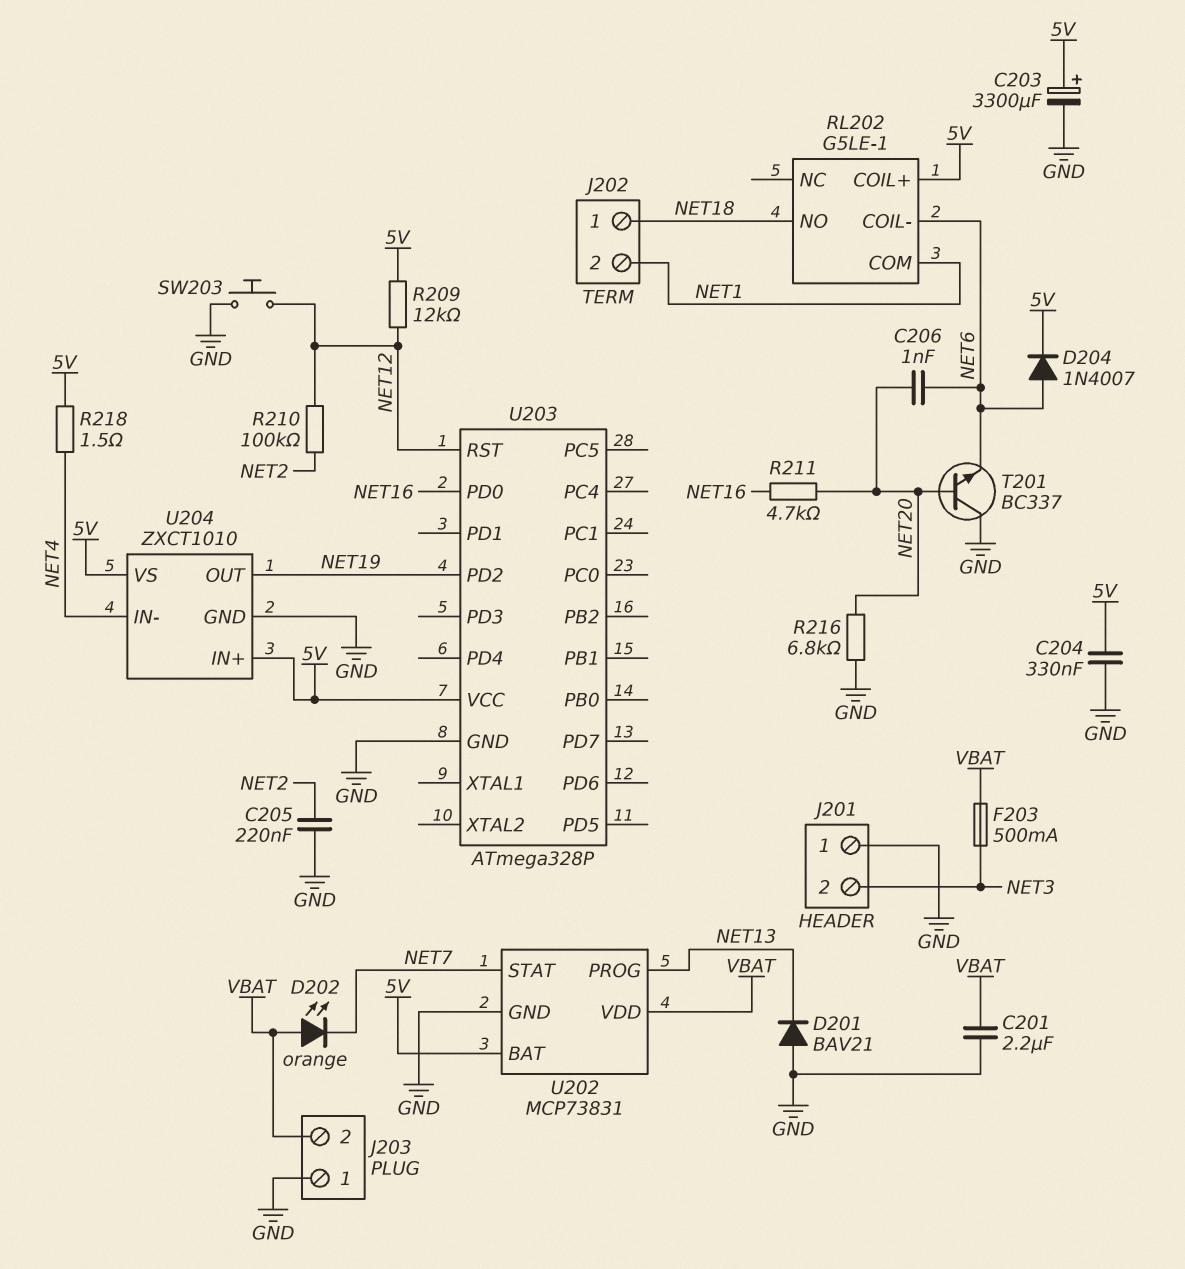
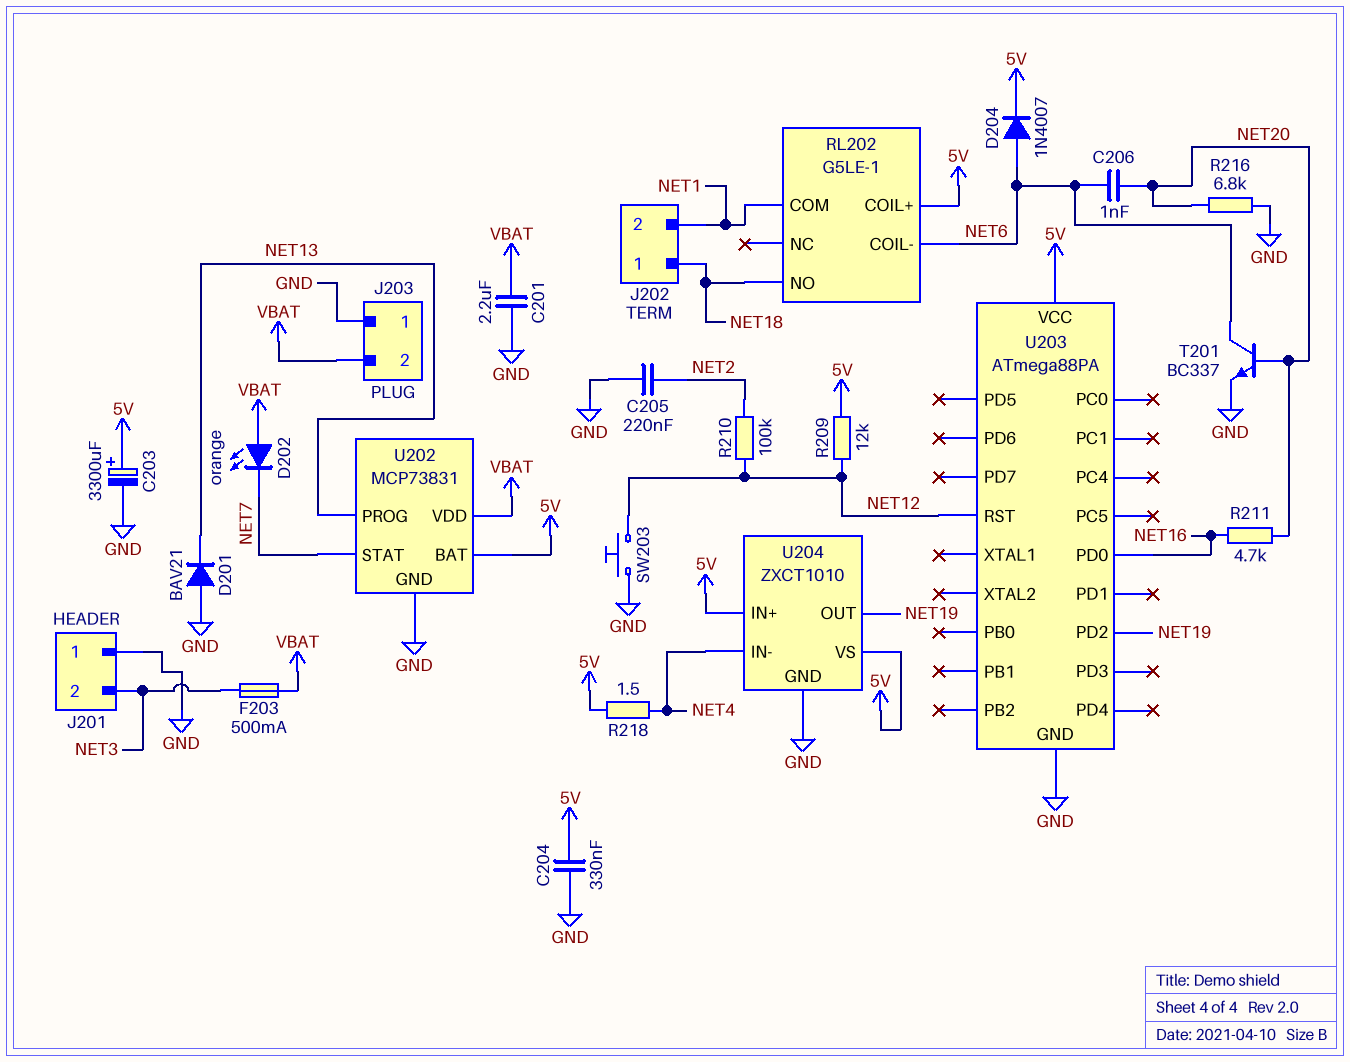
T201: NPN BC337 (B NET20, C GND, E NET6) -> NPN BC337 (B NET20, C NET6, E GND)
U203: ATmega328P -> ATmega88PA

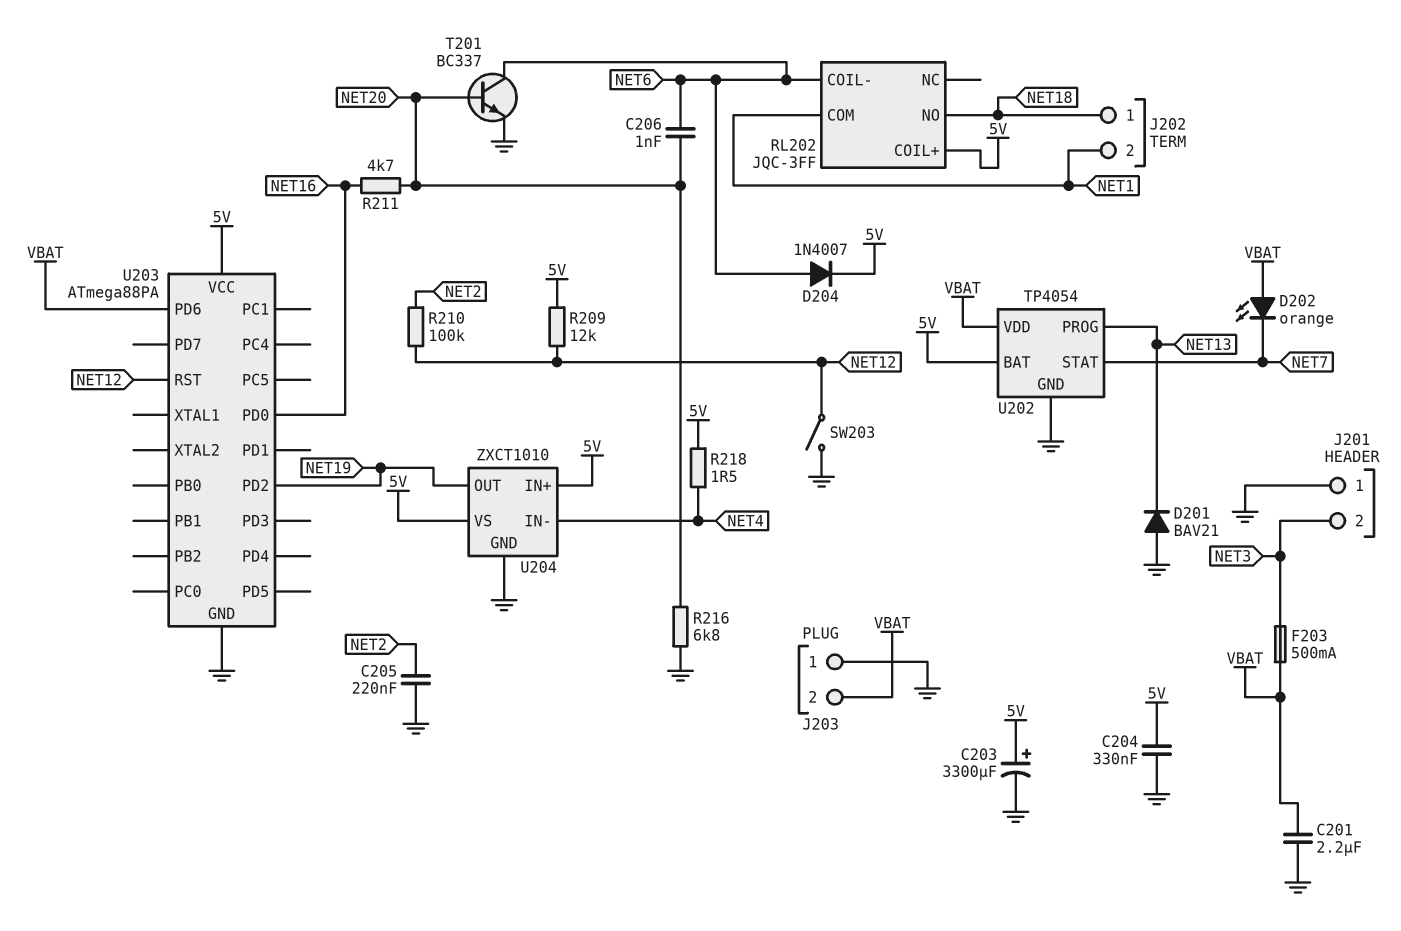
RL202: G5LE-1 -> JQC-3FF
SW203: button (GND, NET12) -> switch (GND, NET12)
U202: MCP73831 -> TP4054
U203 pin PD6: none -> VBAT

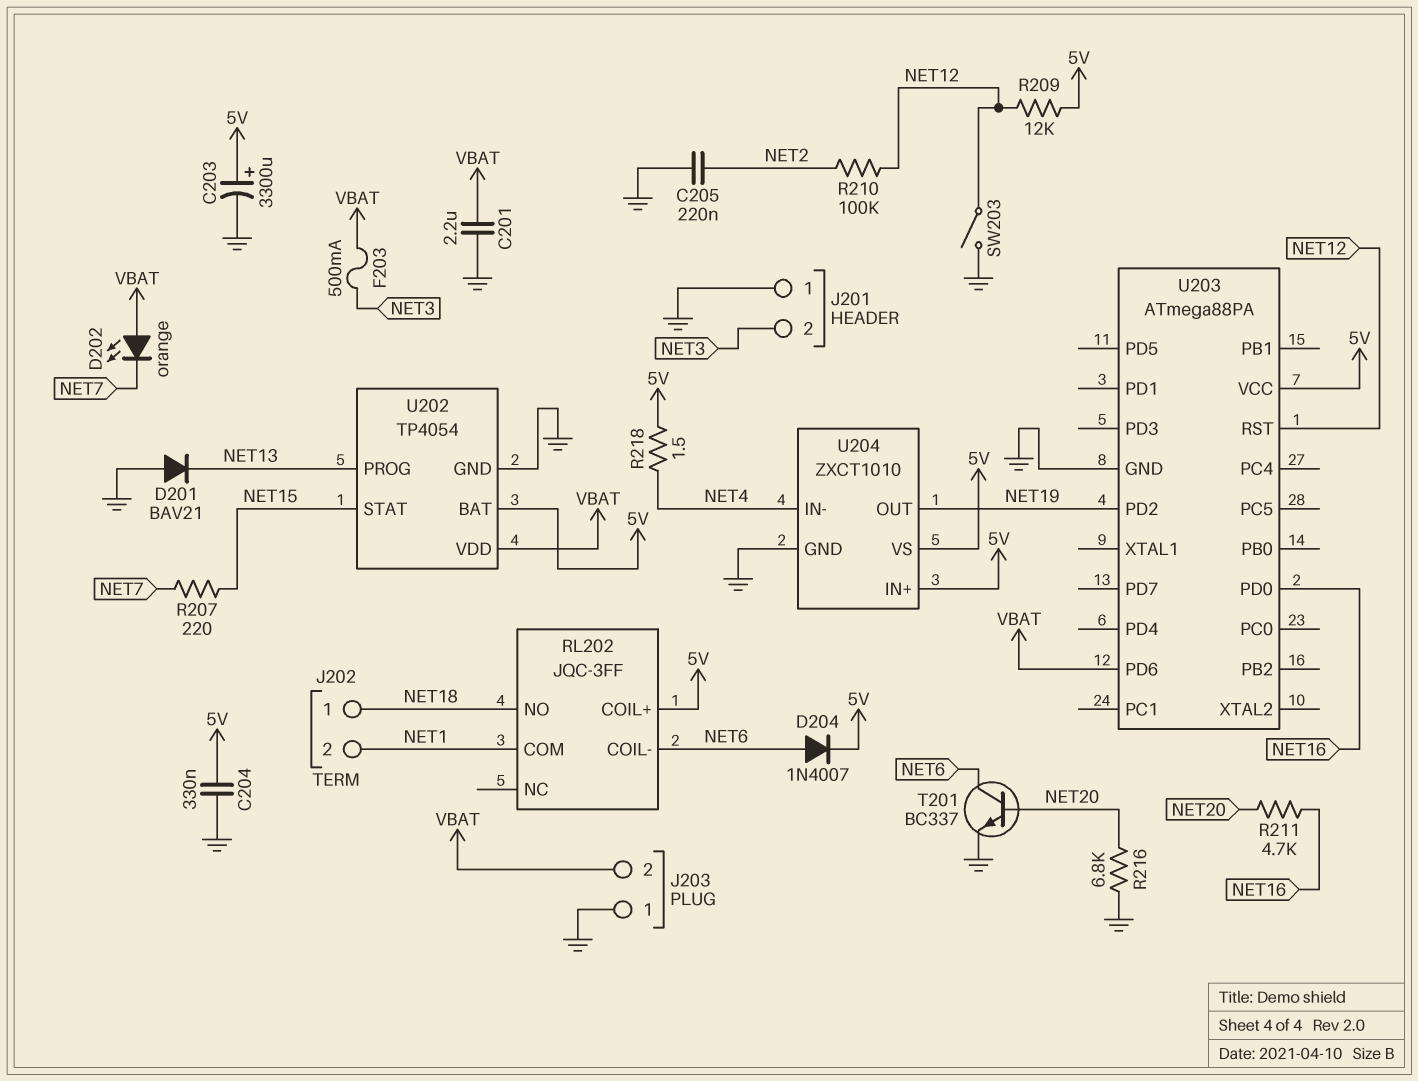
C206: 1nF (NET6, NET20) -> none
R207: none -> 220 (NET7, NET15)
U202 pin STAT: NET7 -> NET15

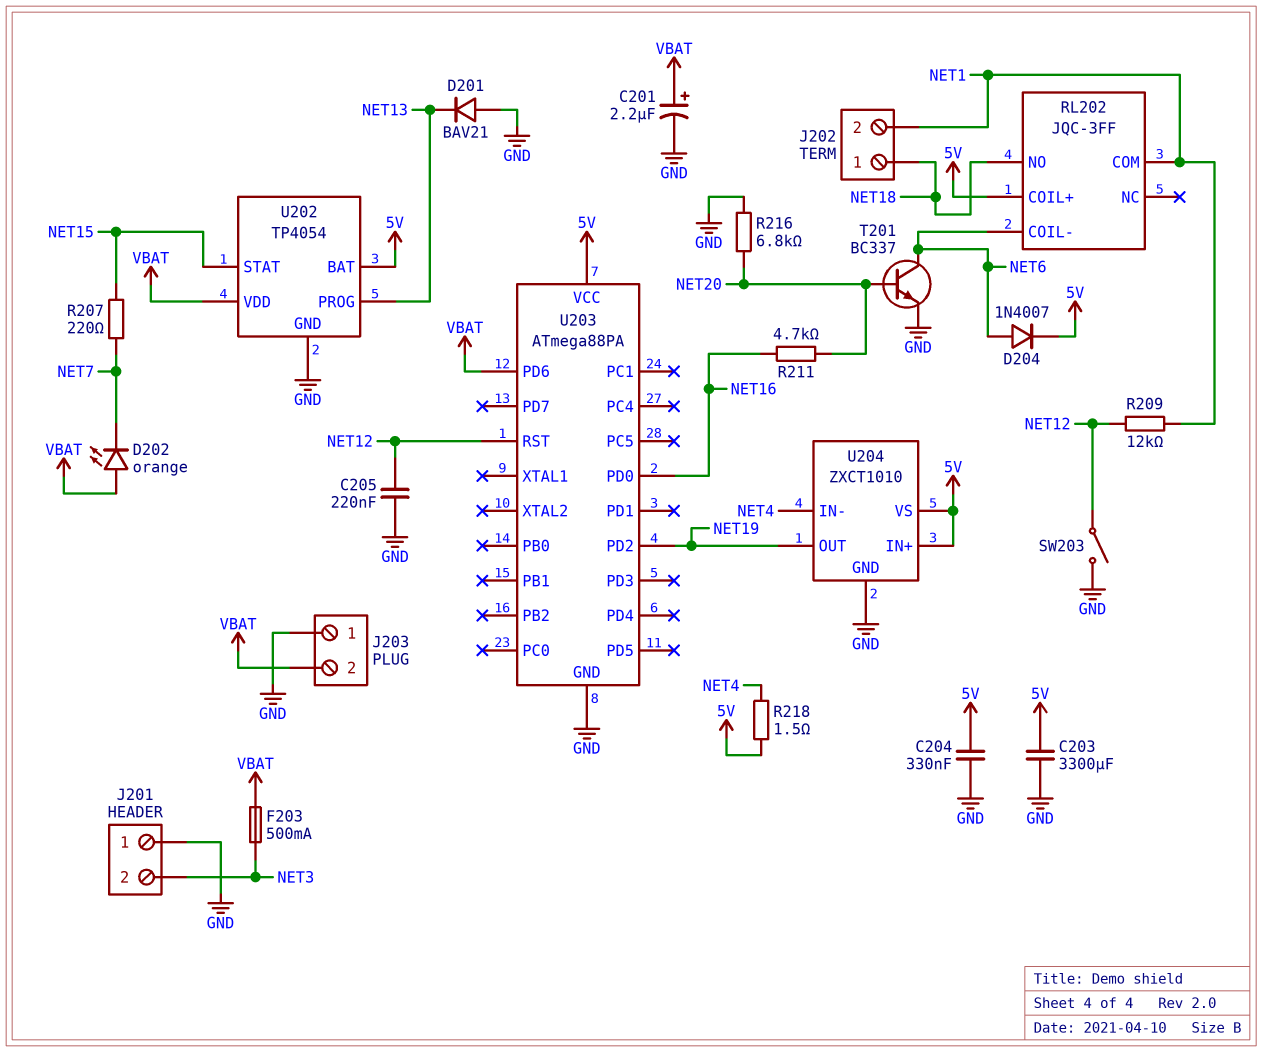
C201: 2.2uF (GND, VBAT) -> 2.2uF (plus VBAT, minus GND)
C203: 3300uF (plus 5V, minus GND) -> 3300uF (5V, GND)
C205: 220nF (GND, NET2) -> 220nF (GND, NET12)
R209: 12k (5V, NET12) -> 12k (NET1, NET12)
R210: 100k (NET2, NET12) -> none

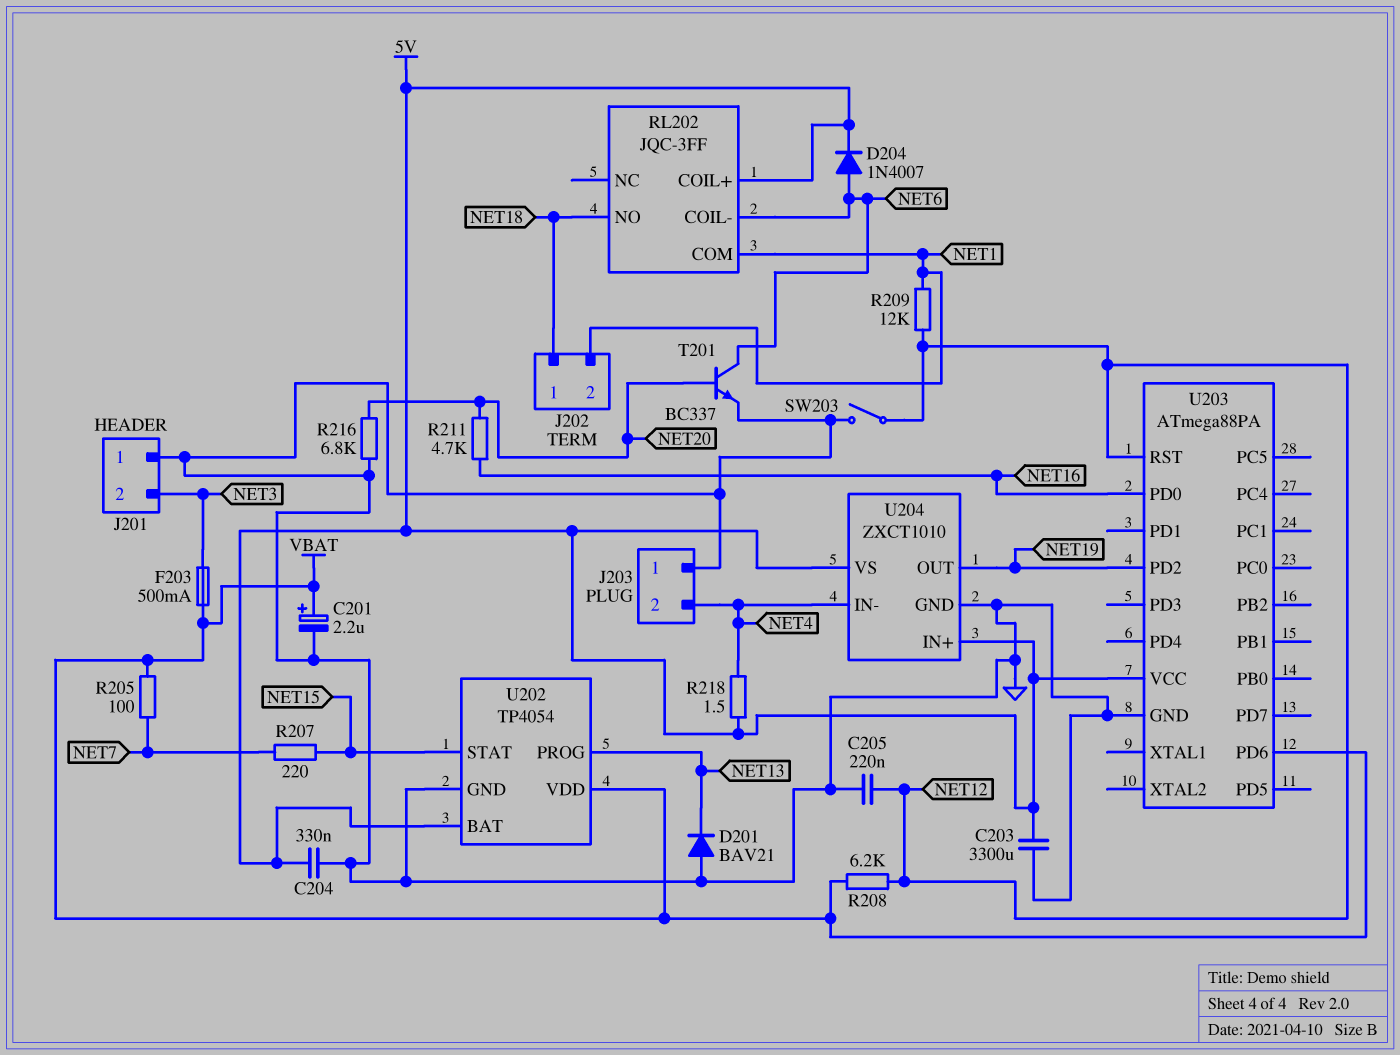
D202: LED orange (A VBAT, K NET7) -> none
J203 pin 2: VBAT -> NET4
R205: none -> 100 (NET7, VBAT)
R208: none -> 6.2k (NET12, VBAT)

